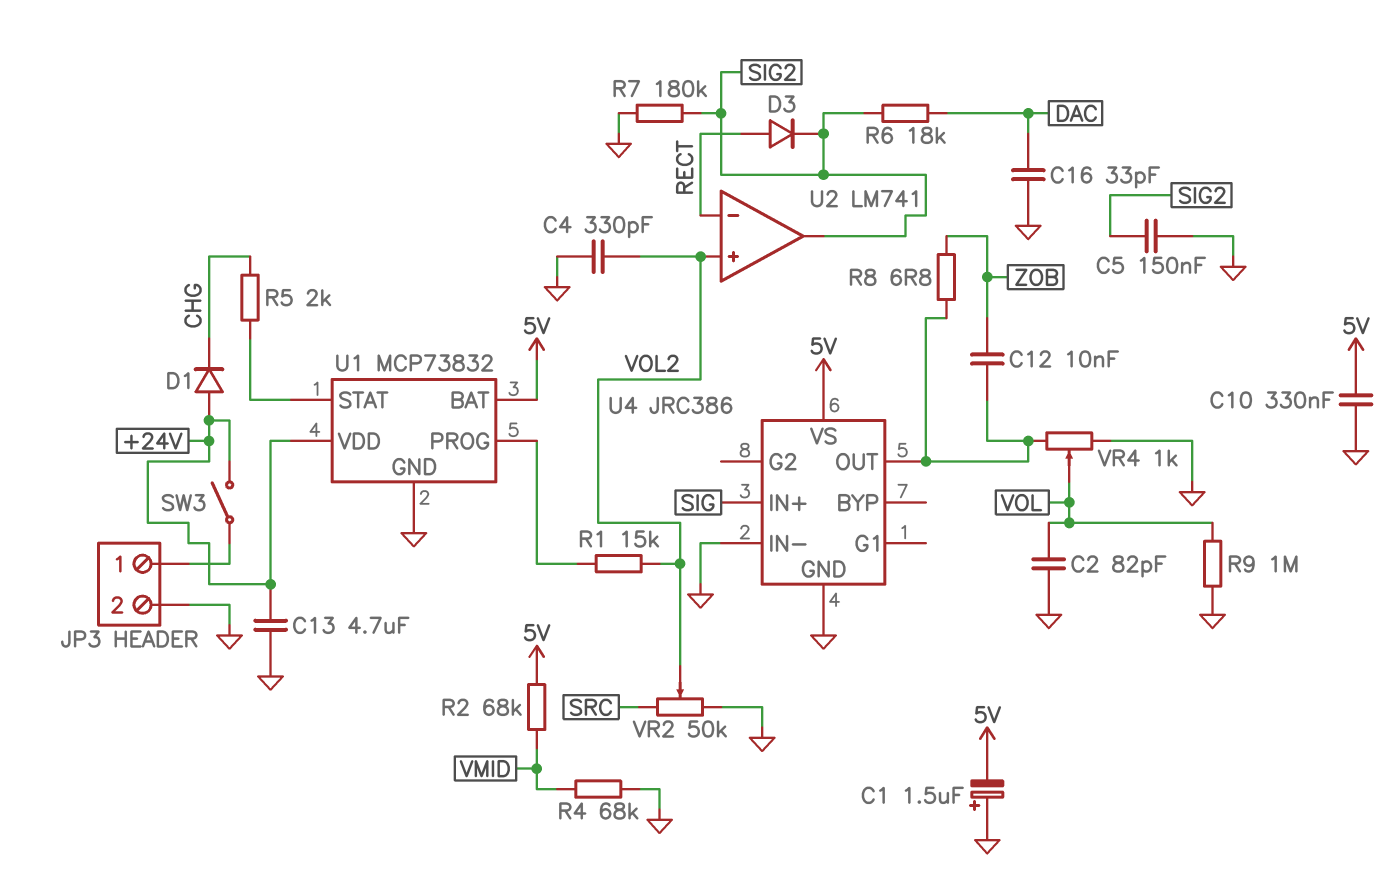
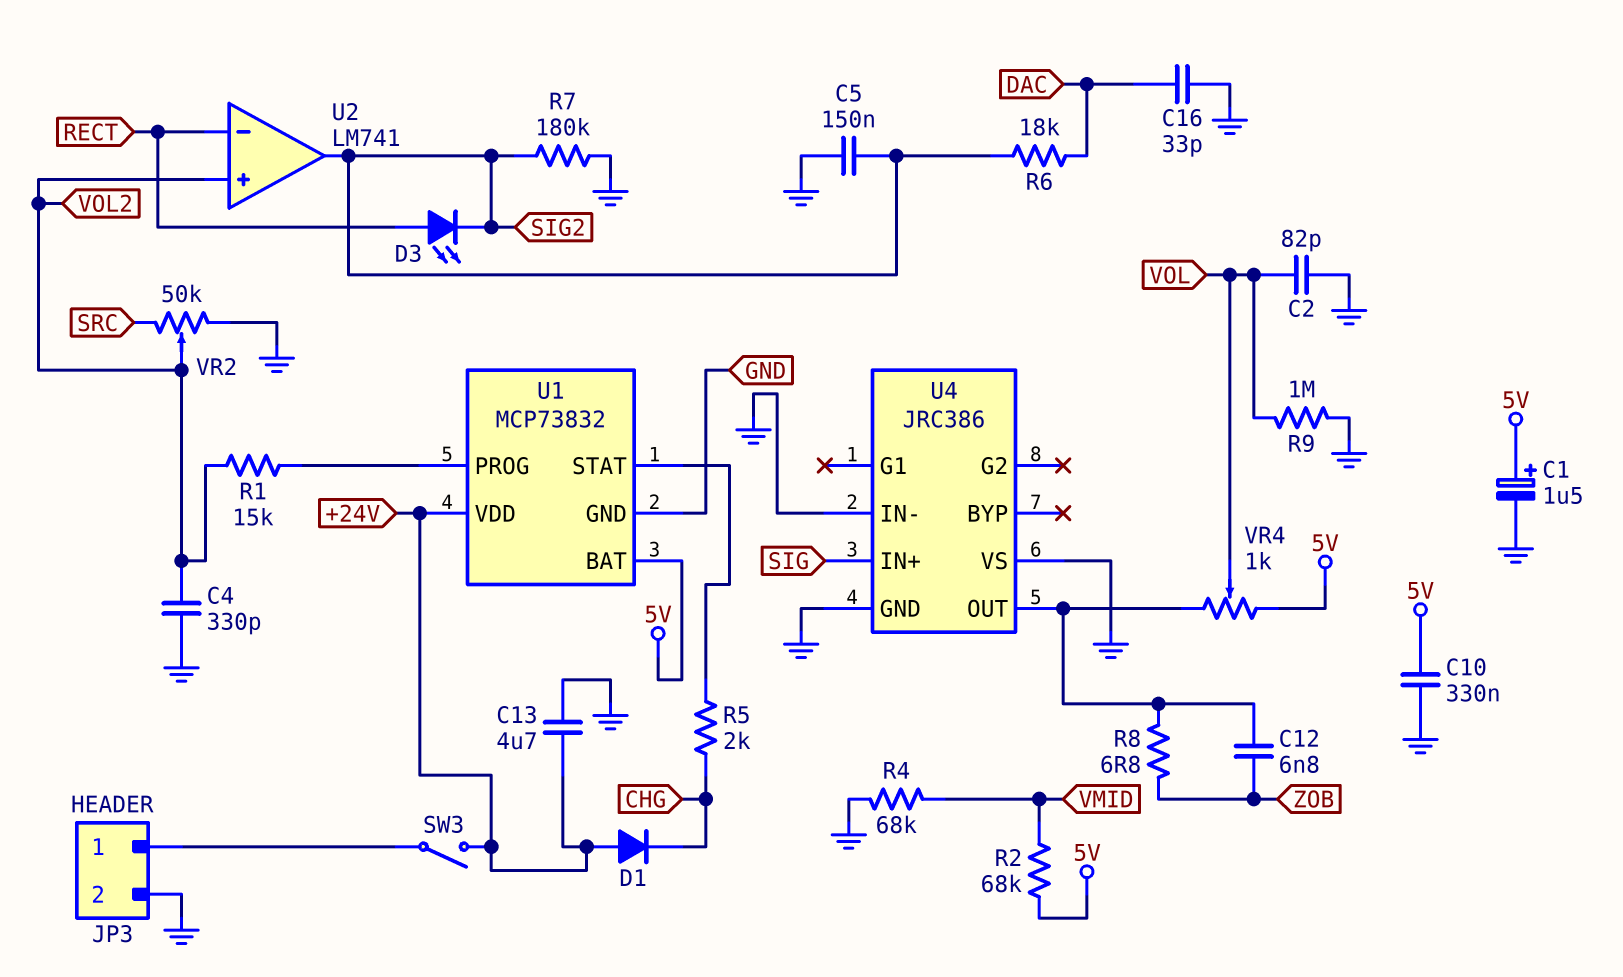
C1: 1.5uF (plus GND, minus 5V) -> 1.5uF (plus 5V, minus GND)
C12: 10nF (U4/OUT, ZOB) -> 6.8nF (U4/OUT, ZOB)
D3: diode (A RECT, K SIG2) -> LED (A RECT, K SIG2)
U4 pin VS: 5V -> GND
VR4: 1k (GND, U4/OUT, wiper VOL) -> 1k (5V, U4/OUT, wiper VOL)

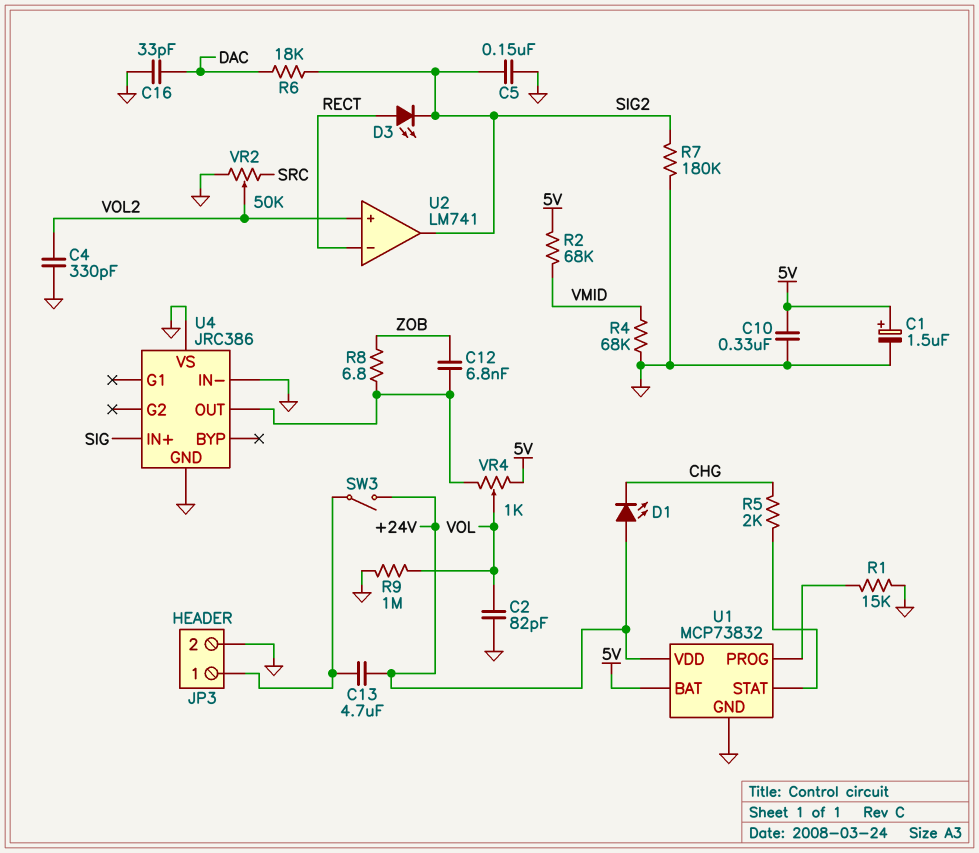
C13: 4.7uF (+24V, GND) -> 4.7uF (+24V, JP3/1)
D1: diode (A +24V, K CHG) -> LED (A +24V, K CHG)
R1: 15k (U1/PROG, VOL2) -> 15k (GND, U1/PROG)

